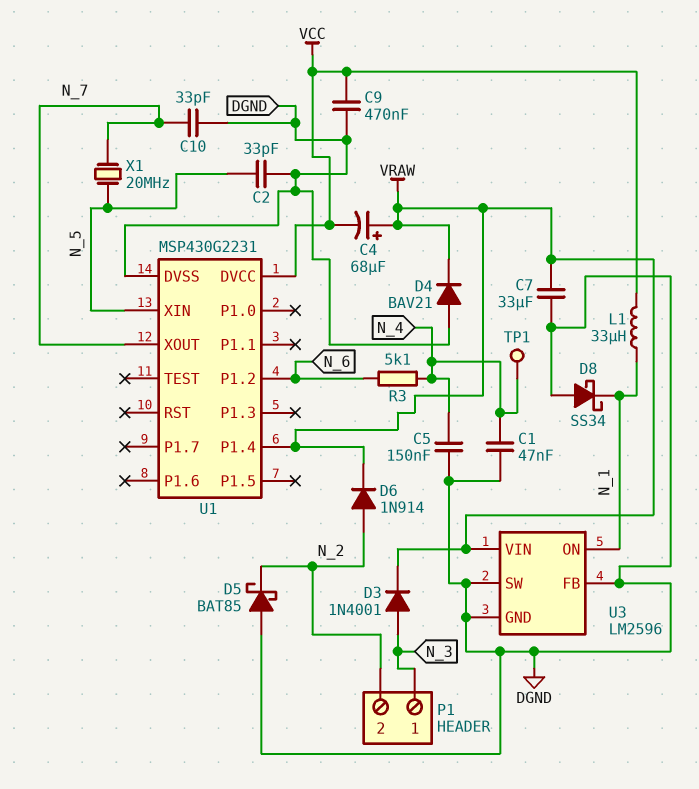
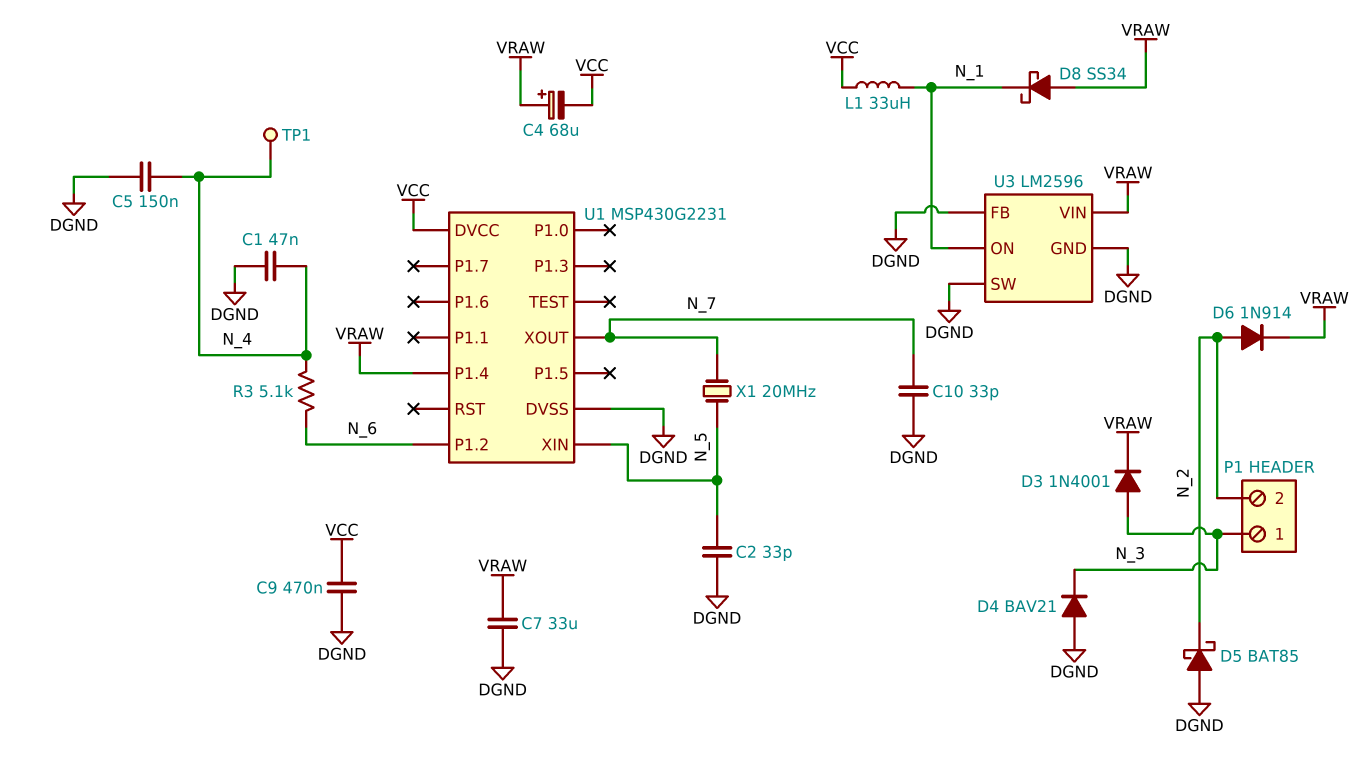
D4: diode BAV21 (A DGND, K VRAW) -> diode BAV21 (A DGND, K N_3)
D8: schottky SS34 (A DGND, K N_1) -> schottky SS34 (A VRAW, K N_1)

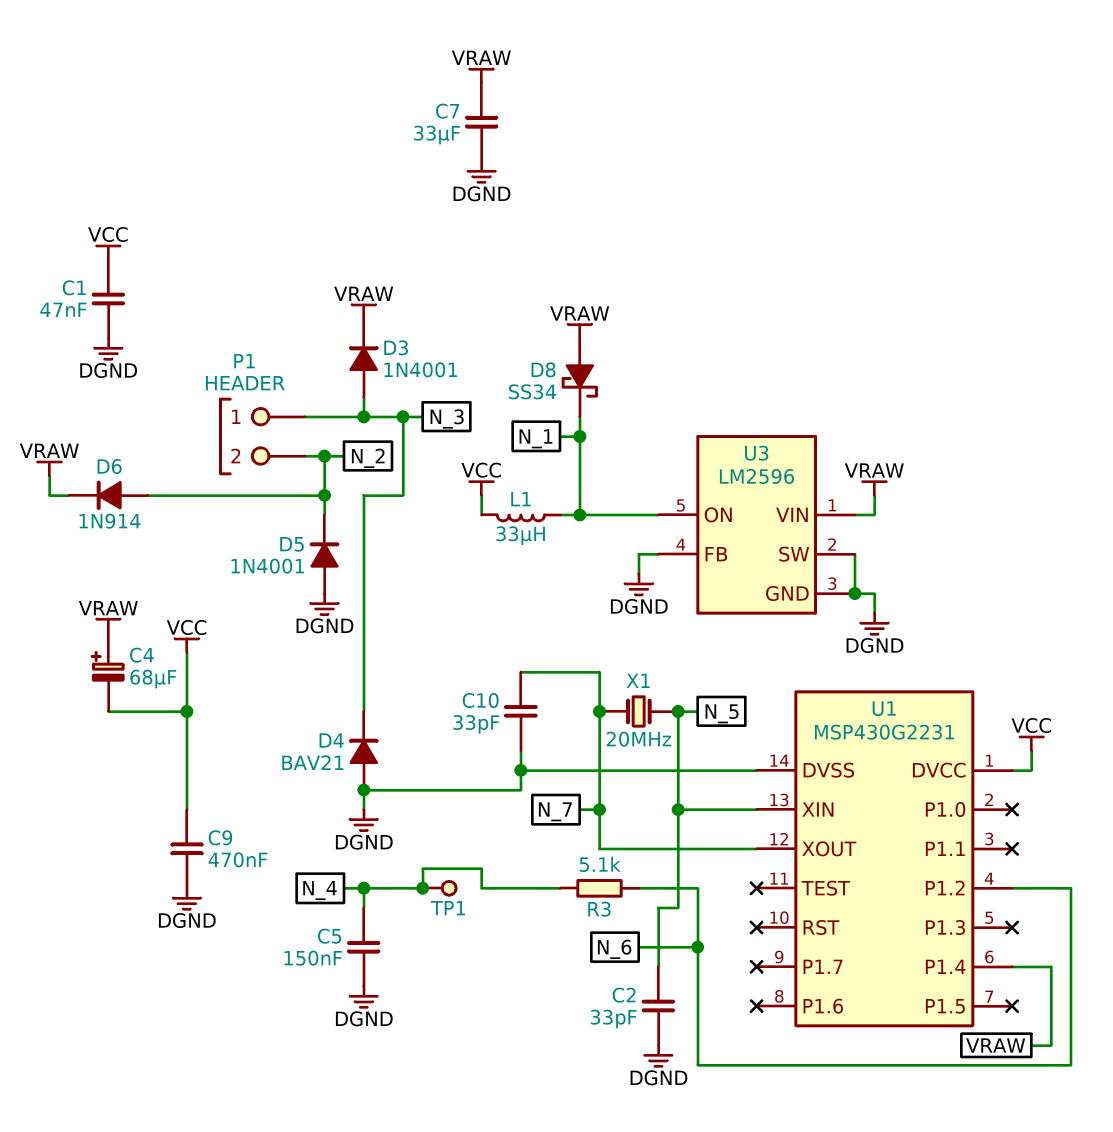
C1: 47nF (DGND, N_4) -> 47nF (DGND, VCC)
D5: schottky BAT85 (A DGND, K N_2) -> diode 1N4001 (A DGND, K N_2)

